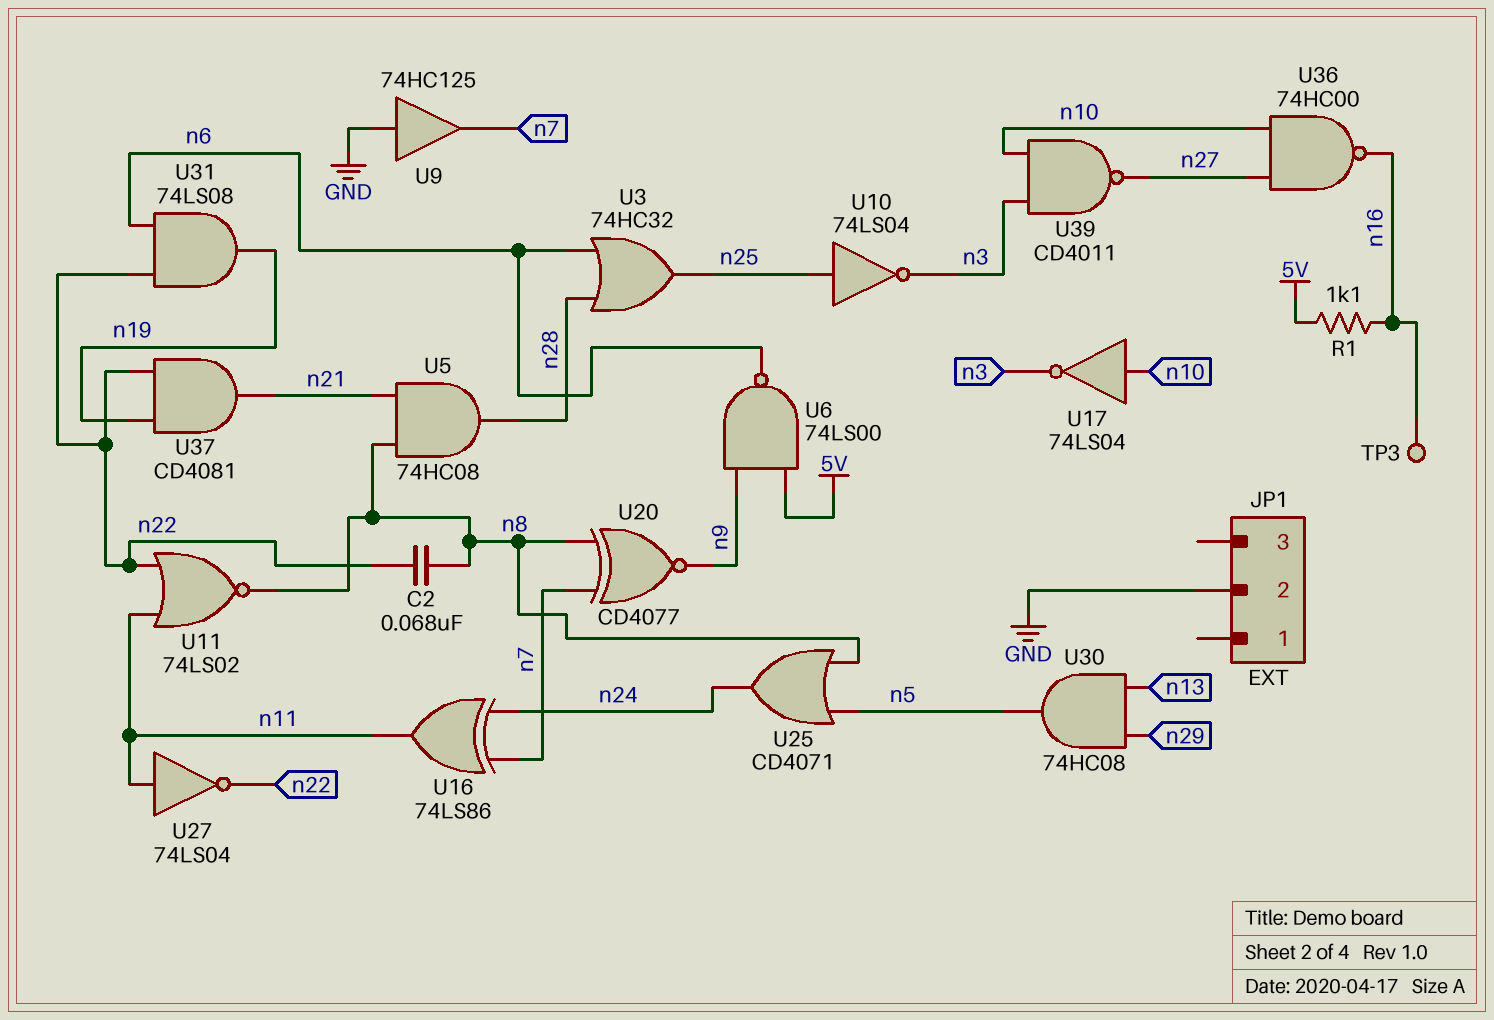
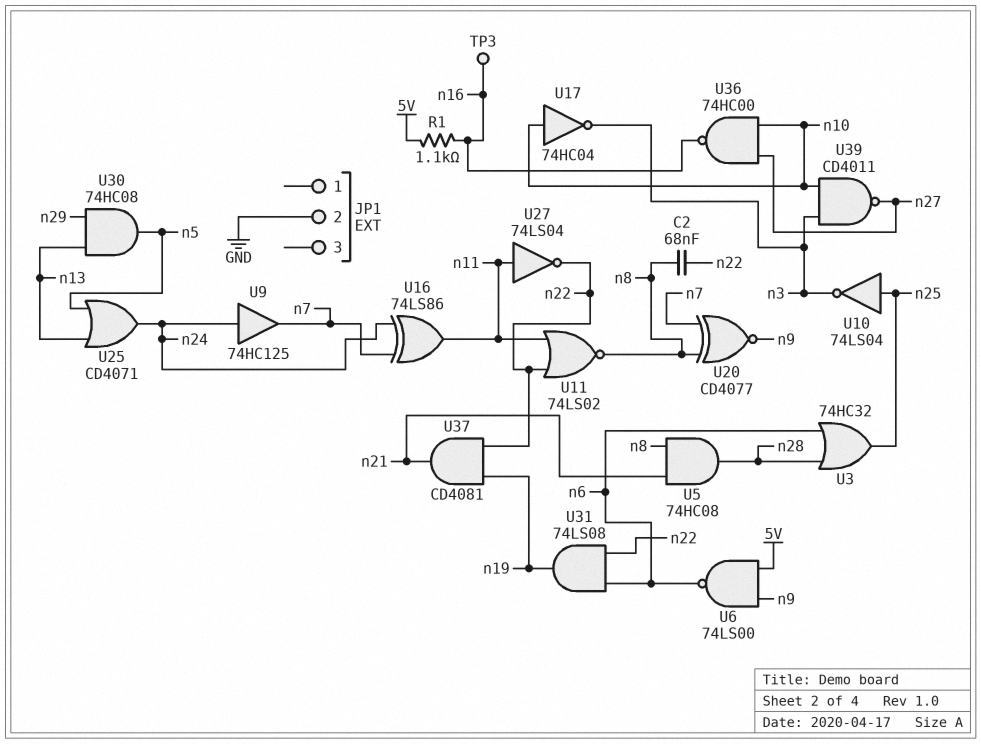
U9: buffer 74HC125 (in GND, out n7) -> buffer 74HC125 (in n24, out n7)
U17: NOT 74LS04 (in n10, out n3) -> NOT 74HC04 (in n10, out n3)
U25: OR CD4071 (in n5, in n8, out n24) -> OR CD4071 (in n5, in n13, out n24)

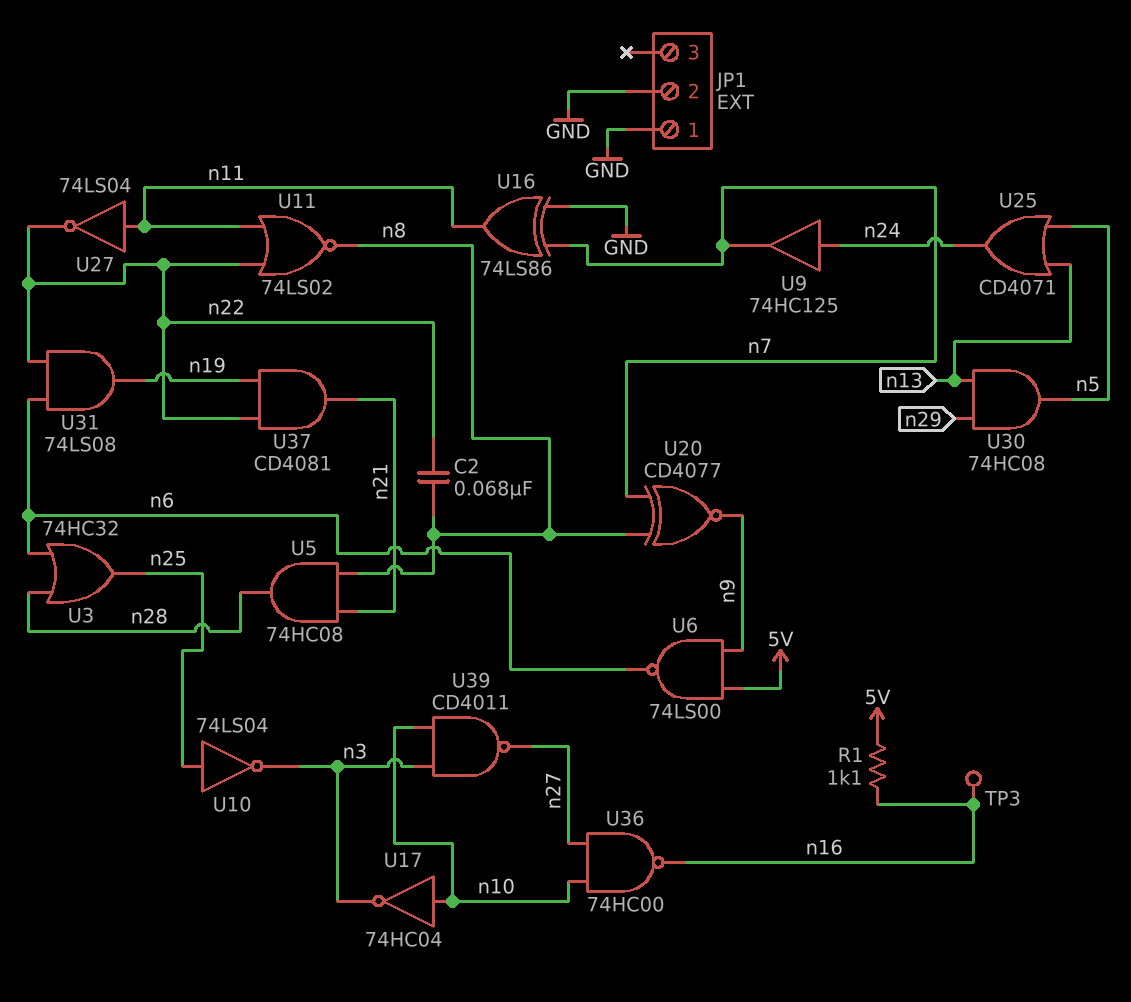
JP1 pin 1: none -> GND
U16: XOR 74LS86 (in n7, in n24, out n11) -> XOR 74LS86 (in GND, in n7, out n11)

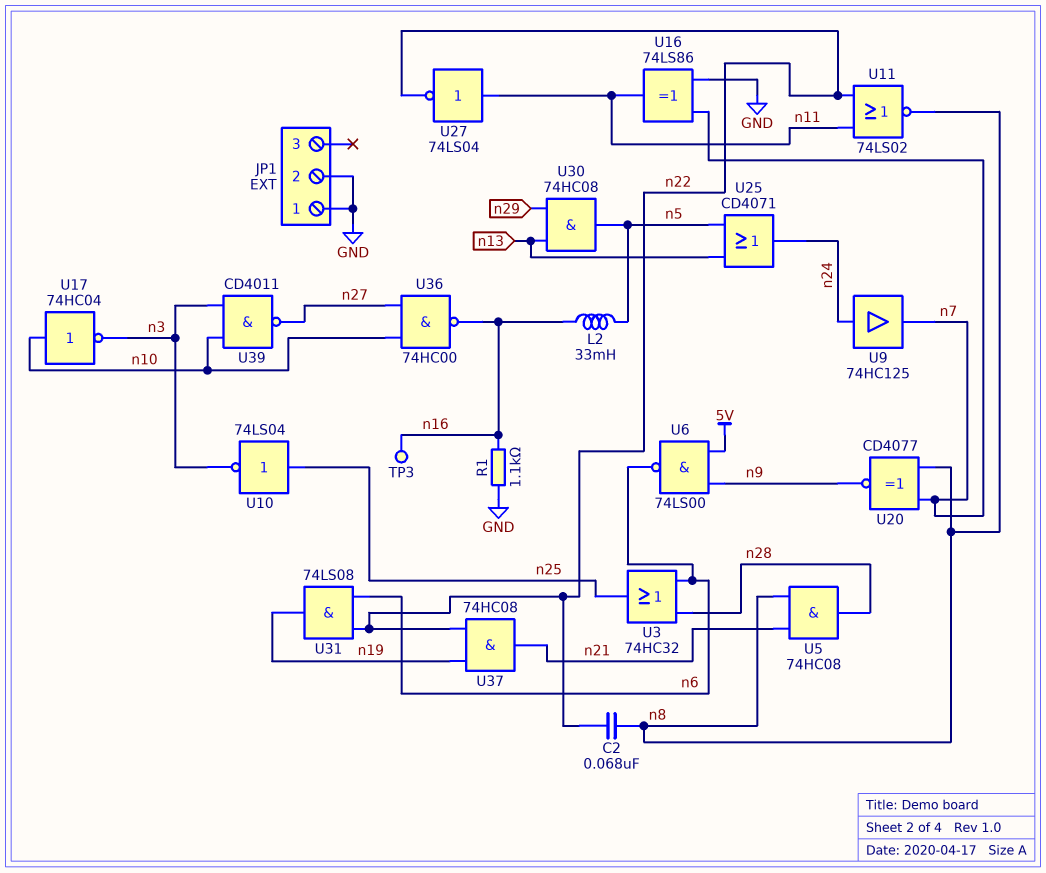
L2: none -> 33mH (n5, n16)
R1: 1.1k (5V, n16) -> 1.1k (GND, n16)
U37: AND CD4081 (in n19, in n22, out n21) -> AND 74HC08 (in n19, in n22, out n21)

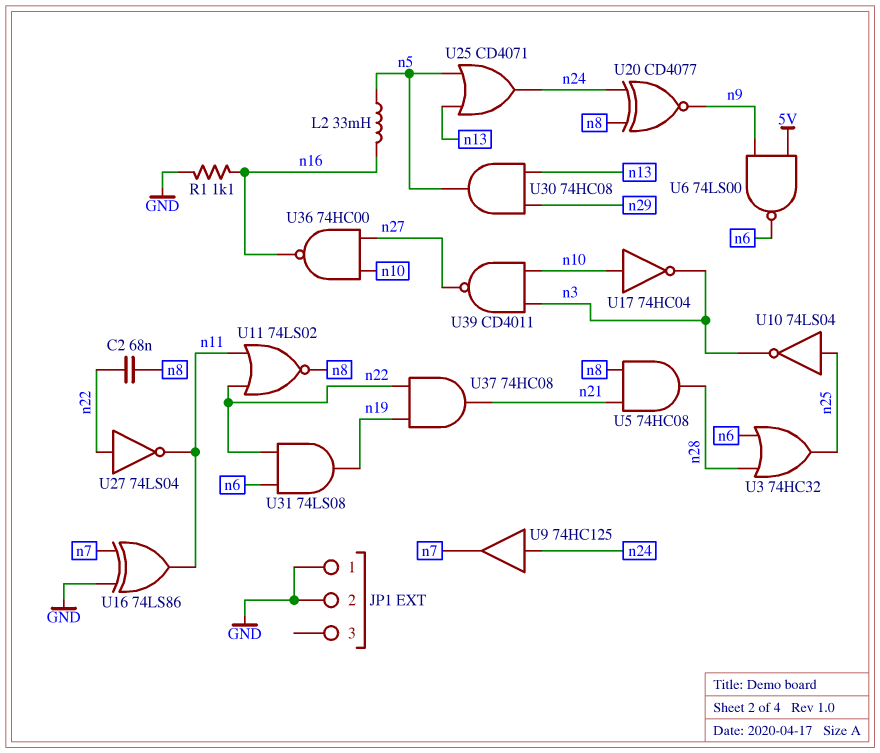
TP3: test point (n16) -> none
U20: XNOR CD4077 (in n7, in n8, out n9) -> XNOR CD4077 (in n8, in n24, out n9)
U27: NOT 74LS04 (in n11, out n22) -> NOT 74LS04 (in n22, out n11)

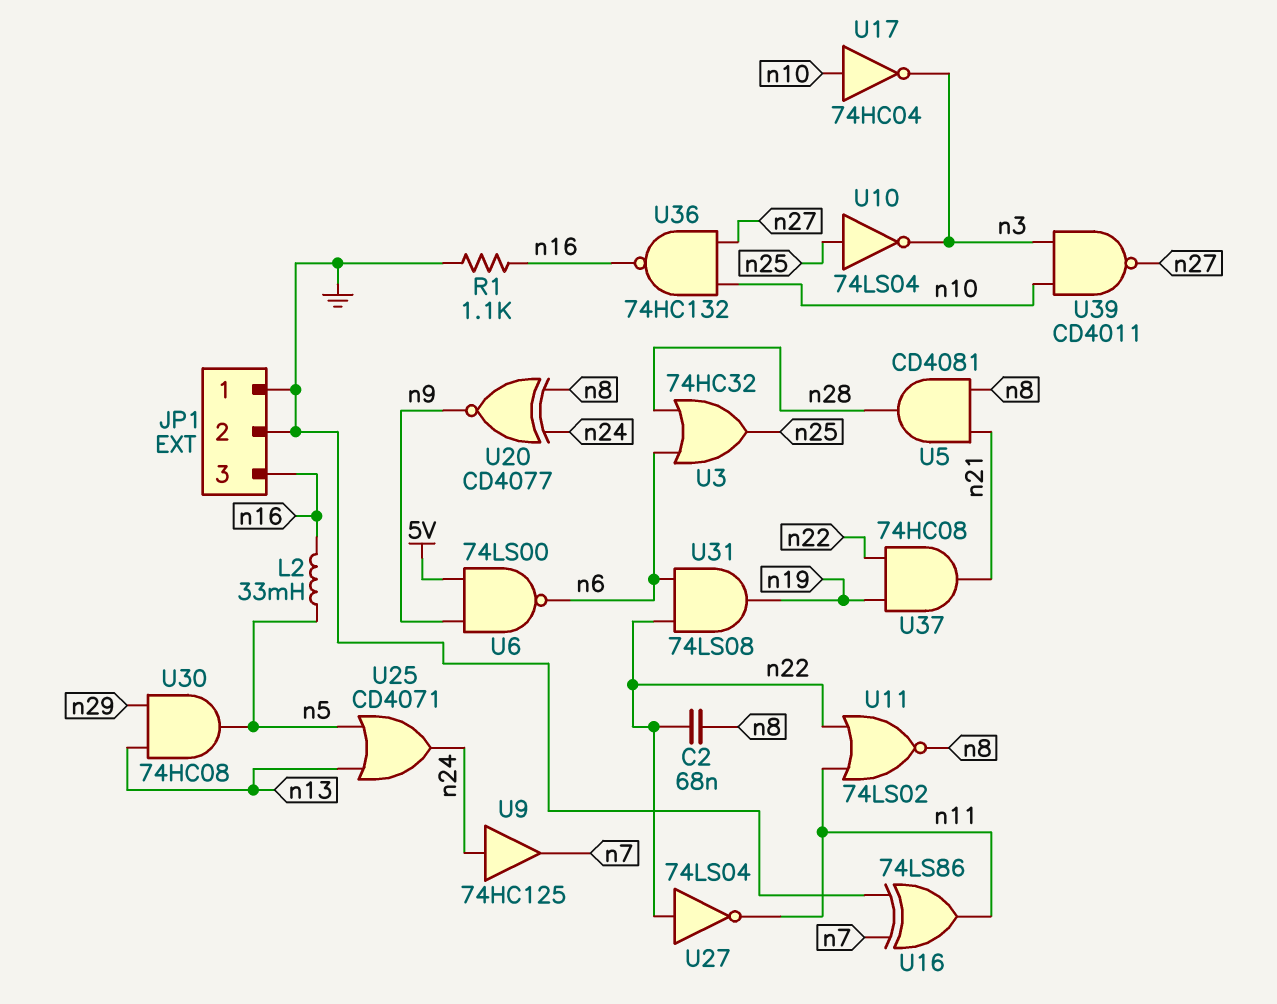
JP1 pin 3: none -> n16
U5: AND 74HC08 (in n8, in n21, out n28) -> AND CD4081 (in n8, in n21, out n28)
U36: NAND 74HC00 (in n10, in n27, out n16) -> NAND 74HC132 (in n10, in n27, out n16)

